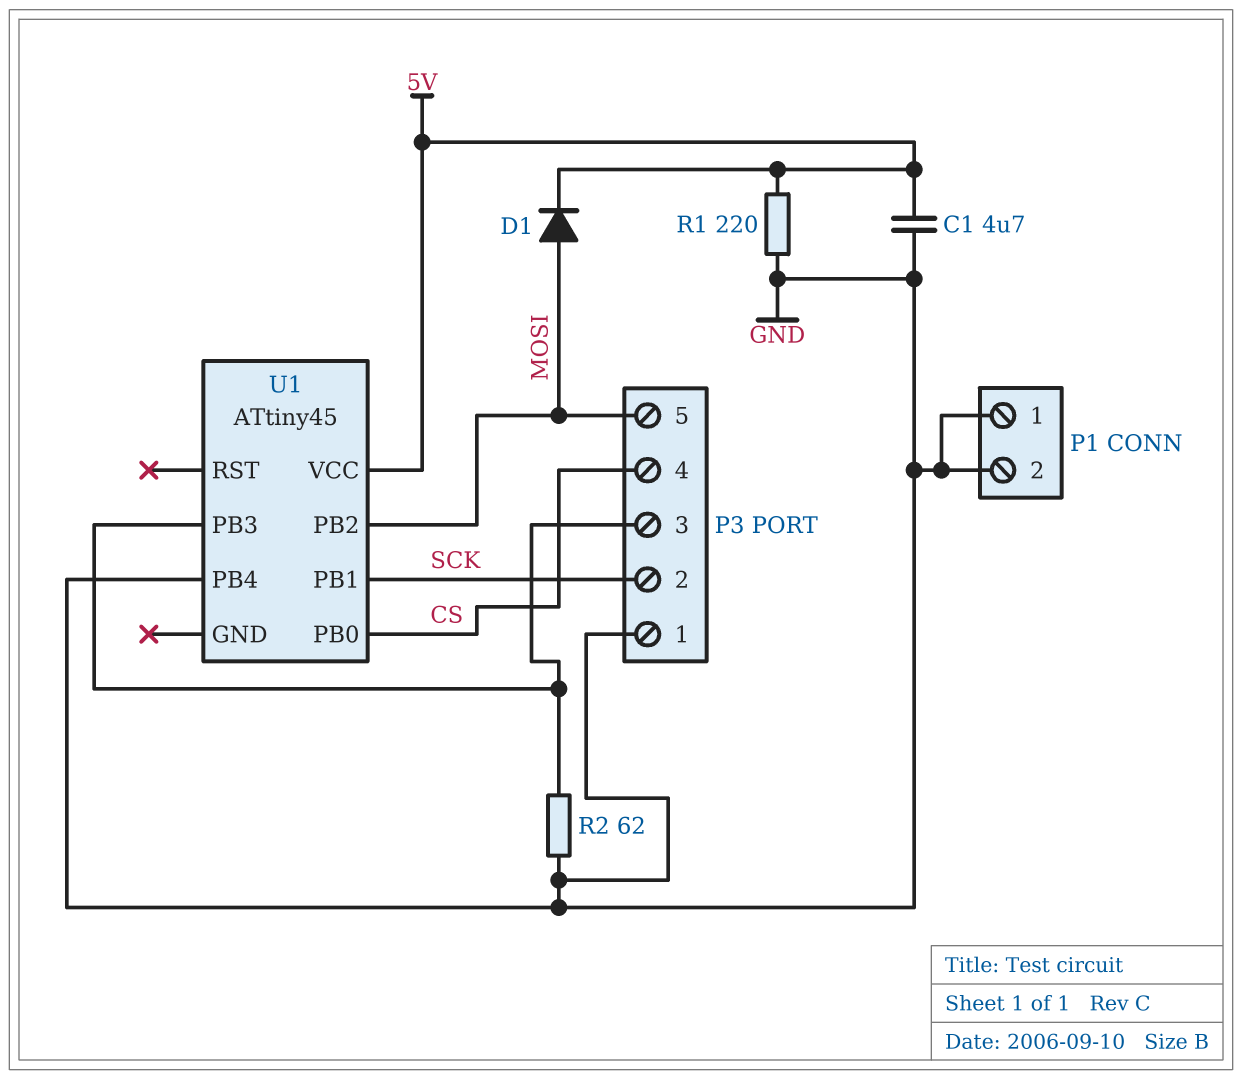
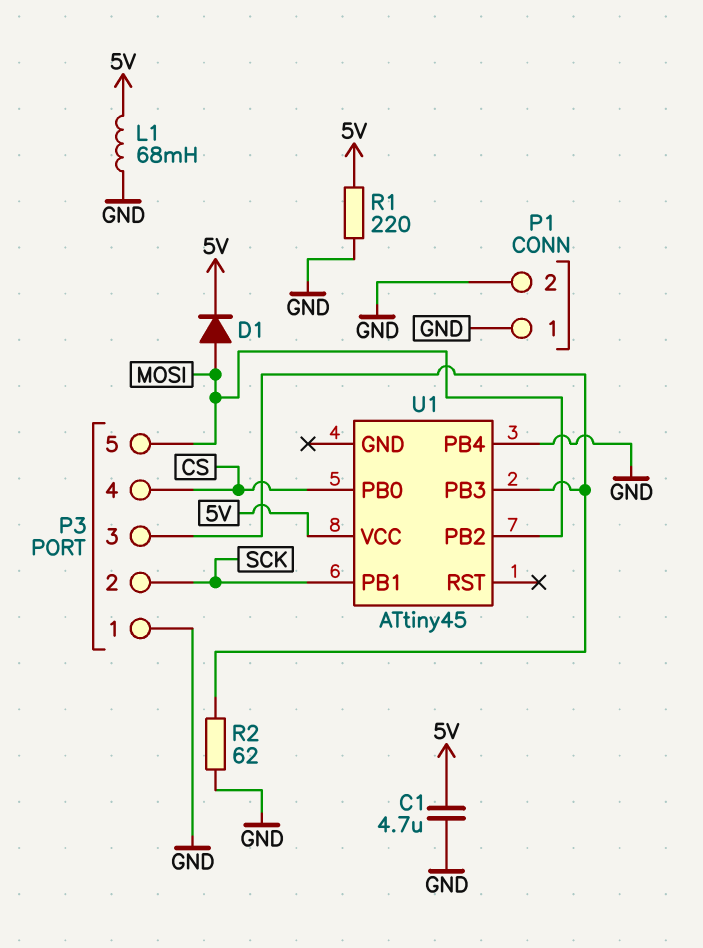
L1: none -> 68mH (5V, GND)

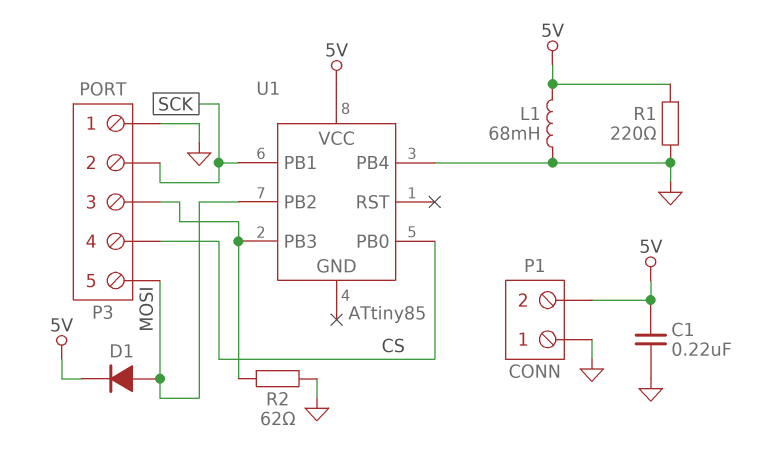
C1: 4.7uF (5V, GND) -> 220nF (5V, GND)
P1 pin 2: GND -> 5V
U1: ATtiny45 -> ATtiny85

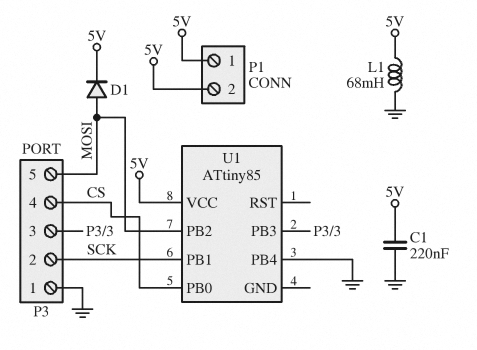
P1 pin 1: GND -> 5V
R1: 220 (5V, GND) -> none
R2: 62 (GND, P3/3) -> none

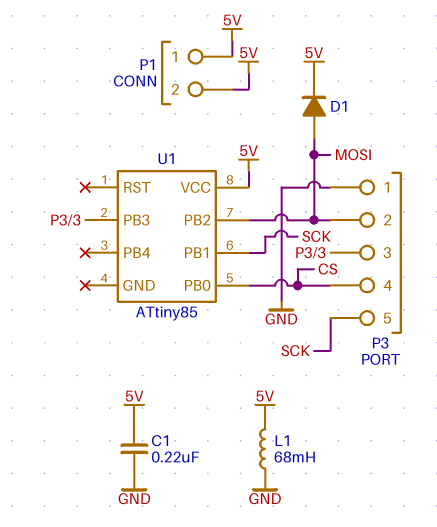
P3 pin 2: SCK -> MOSI
P3 pin 5: MOSI -> SCK
U1 pin PB4: GND -> none

